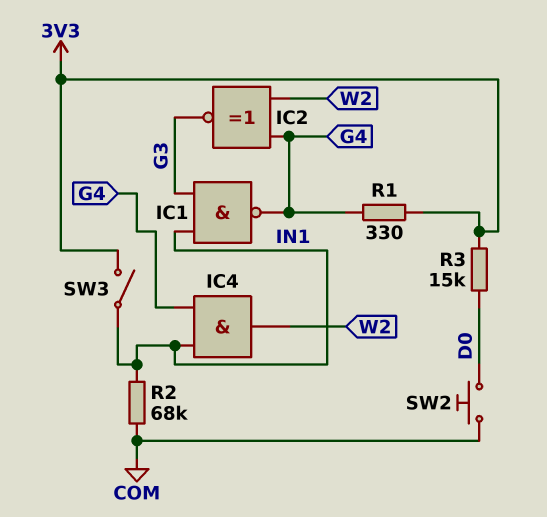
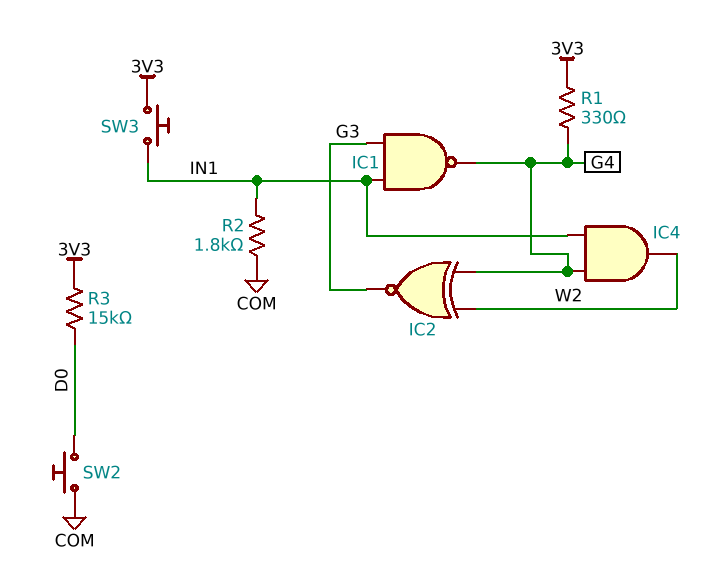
R2: 68k (COM, IN1) -> 1.8k (COM, IN1)
SW3: switch (3V3, IN1) -> button (3V3, IN1)

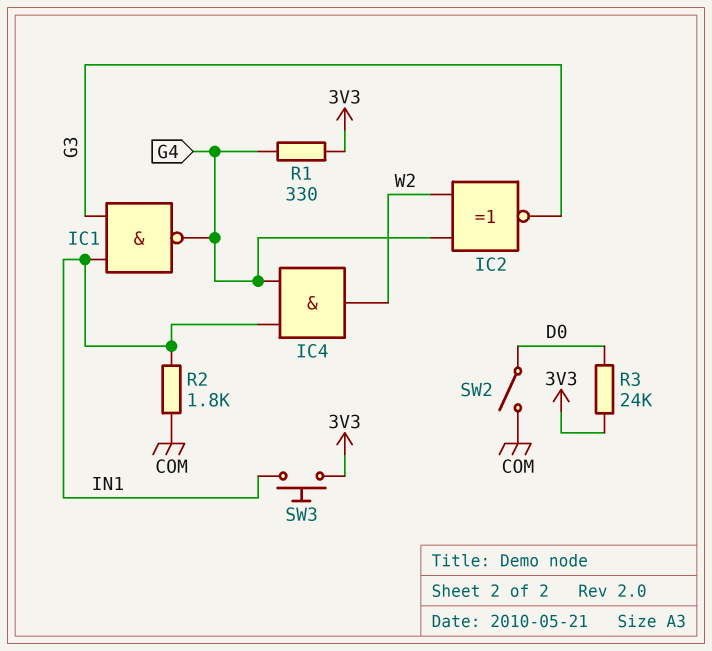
R3: 15k (3V3, D0) -> 24k (3V3, D0)
SW2: button (COM, D0) -> switch (COM, D0)

